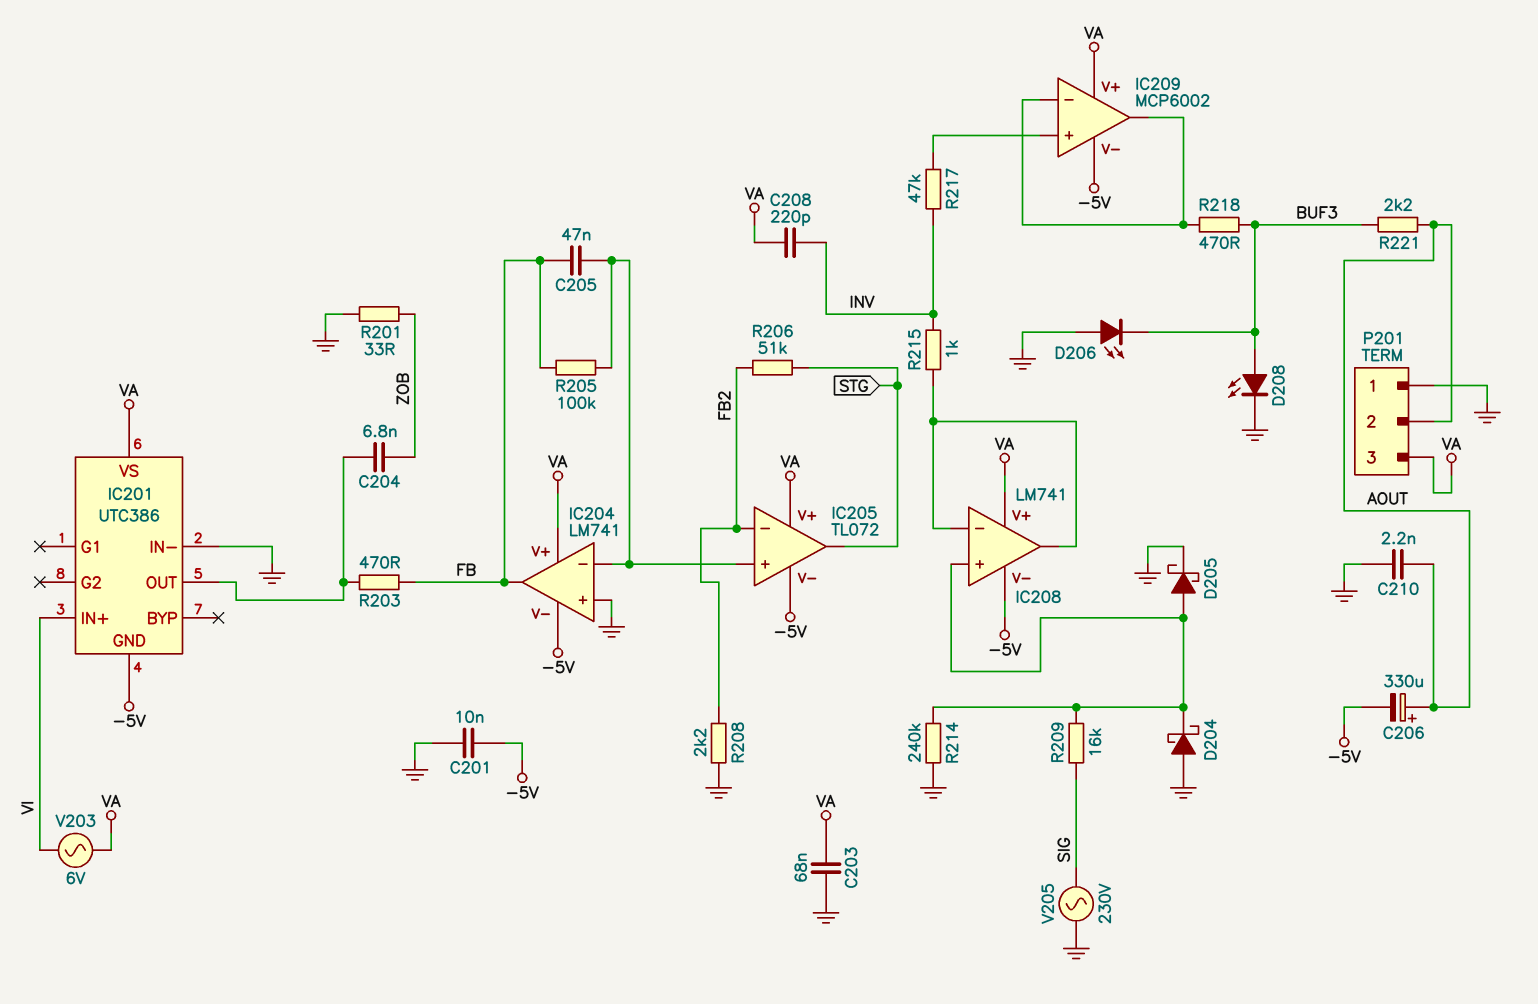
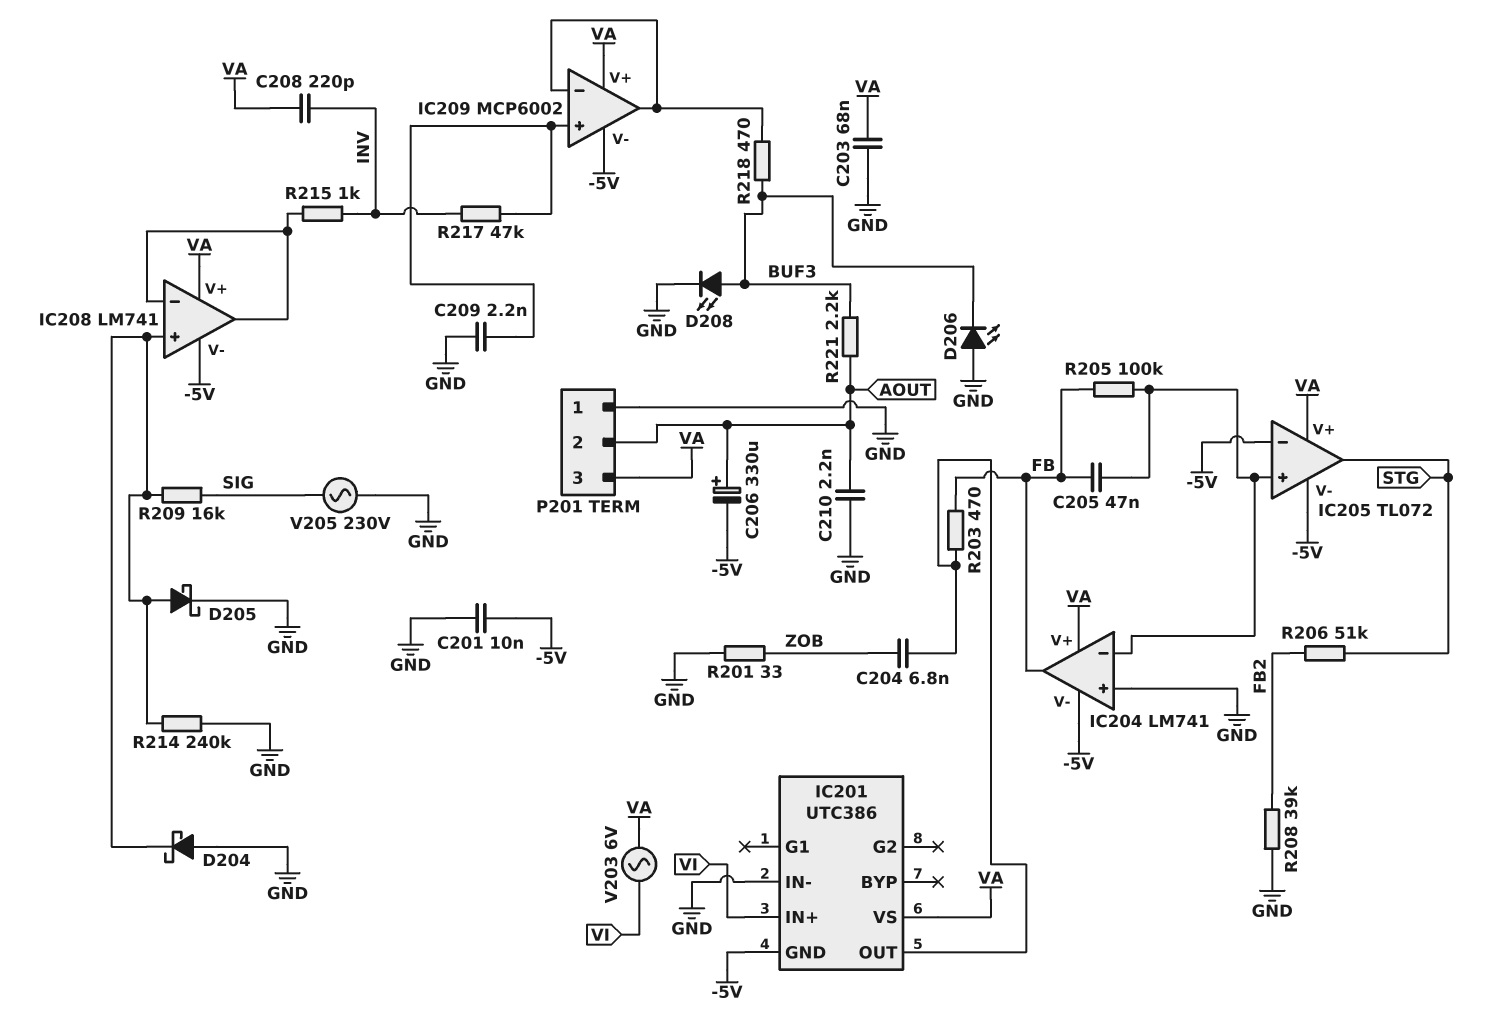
C209: none -> 2.2nF (GND, IC209/in+)
IC205 pin in-: FB2 -> -5V
R208: 2.2k (FB2, GND) -> 39k (FB2, GND)

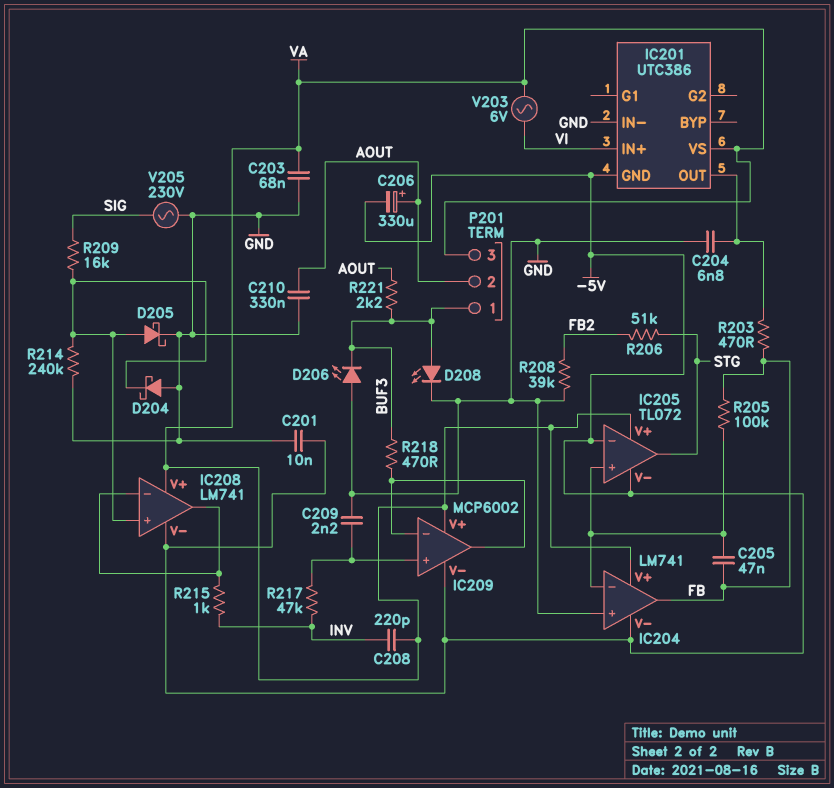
C204: 6.8nF (IC201/OUT, ZOB) -> 6.8nF (GND, IC201/OUT)
C210: 2.2nF (AOUT, GND) -> 330nF (AOUT, GND)
P201 pin 1: GND -> BUF3
R201: 33 (GND, ZOB) -> none

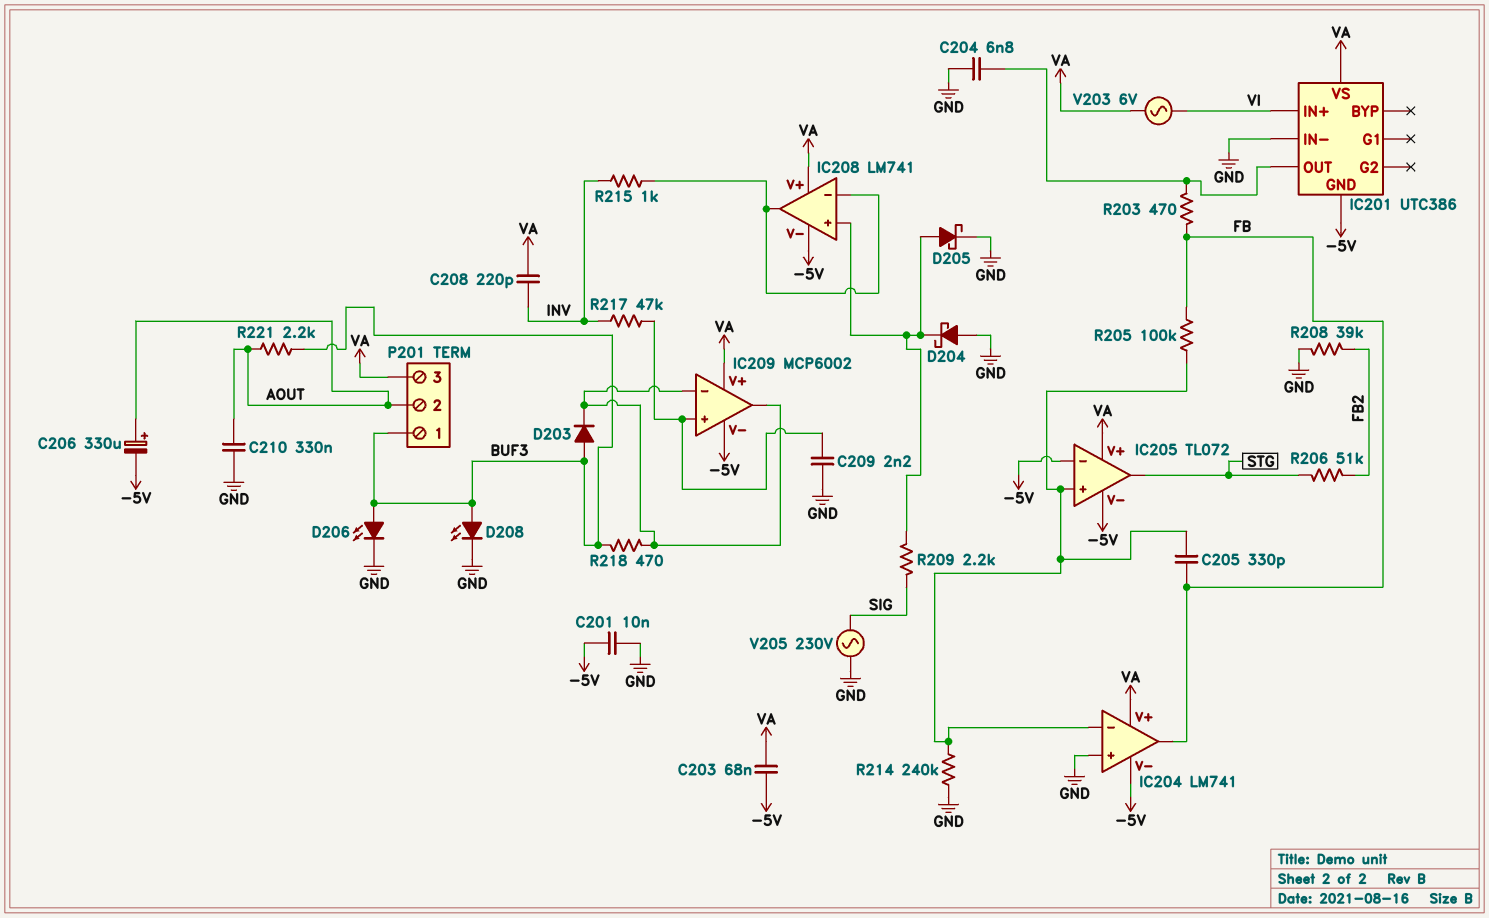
C203: 68nF (GND, VA) -> 68nF (-5V, VA)
C205: 47nF (FB, IC204/in-) -> 330pF (FB, IC204/in-)
D203: none -> diode (A BUF3, K IC209/in-)
D206: LED (A GND, K BUF3) -> LED (A BUF3, K GND)
R209: 16k (IC208/in+, SIG) -> 2.2k (IC208/in+, SIG)
R214: 240k (GND, IC208/in+) -> 240k (GND, IC204/in-)

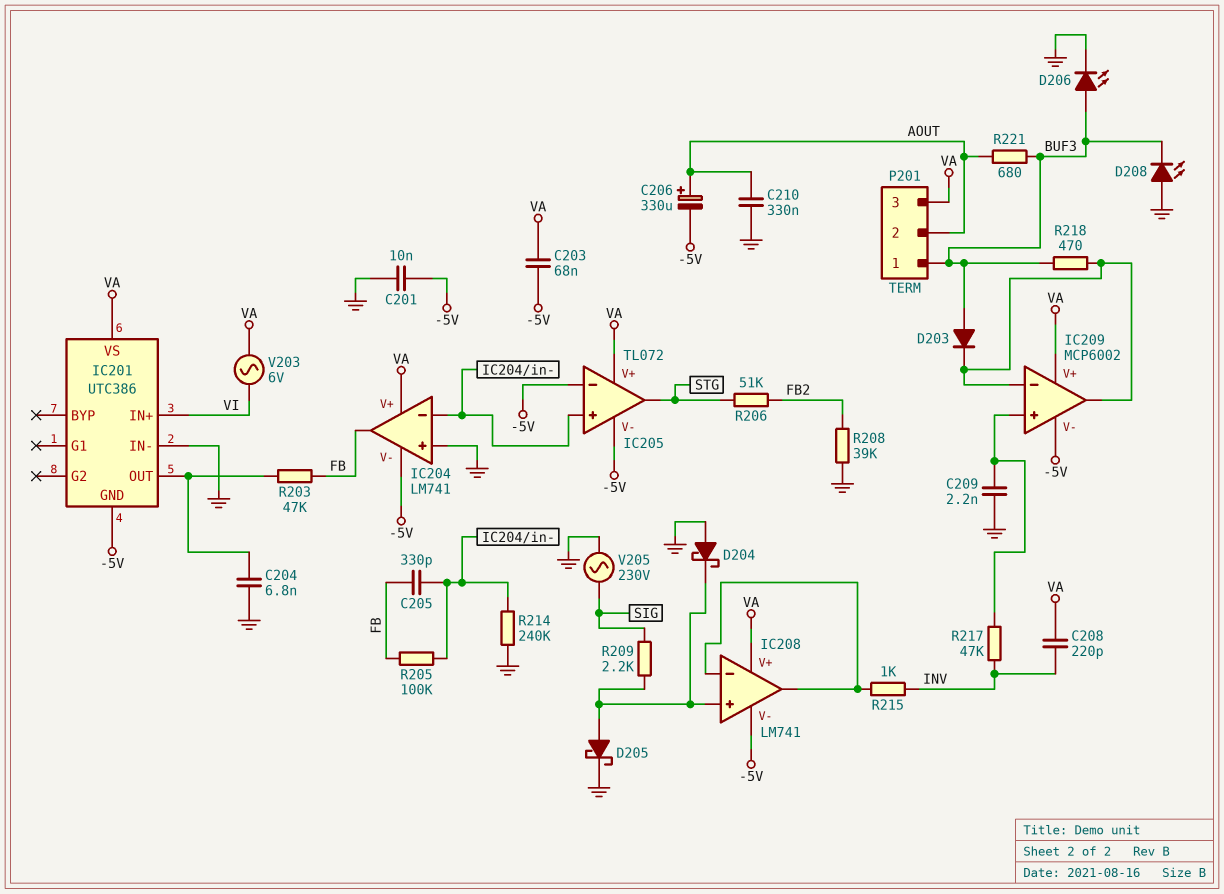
D208: LED (A BUF3, K GND) -> LED (A GND, K BUF3)
R203: 470 (FB, IC201/OUT) -> 47k (FB, IC201/OUT)
R221: 2.2k (AOUT, BUF3) -> 680 (AOUT, BUF3)

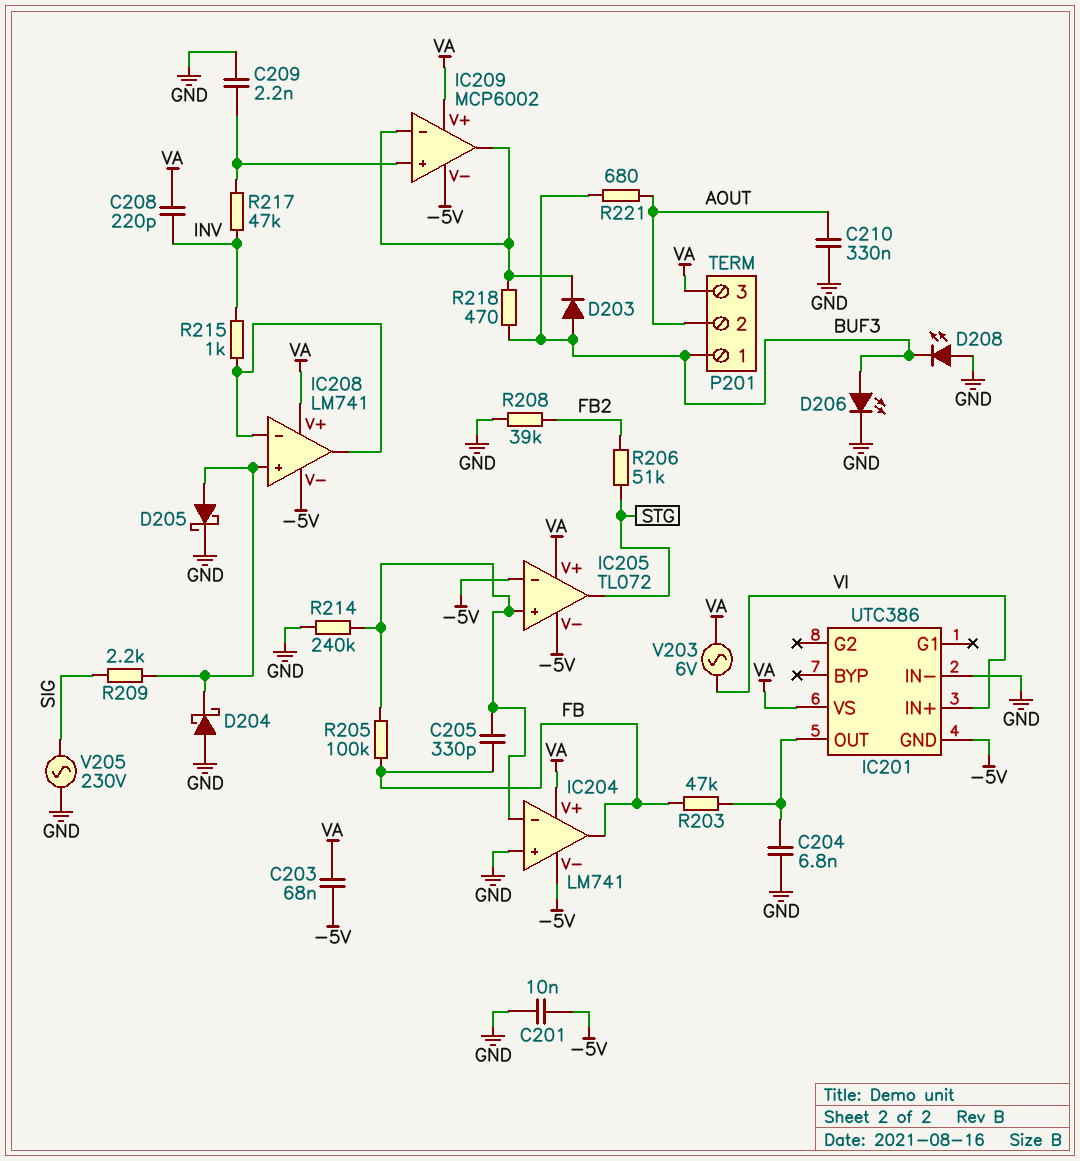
C206: 330uF (plus AOUT, minus -5V) -> none

